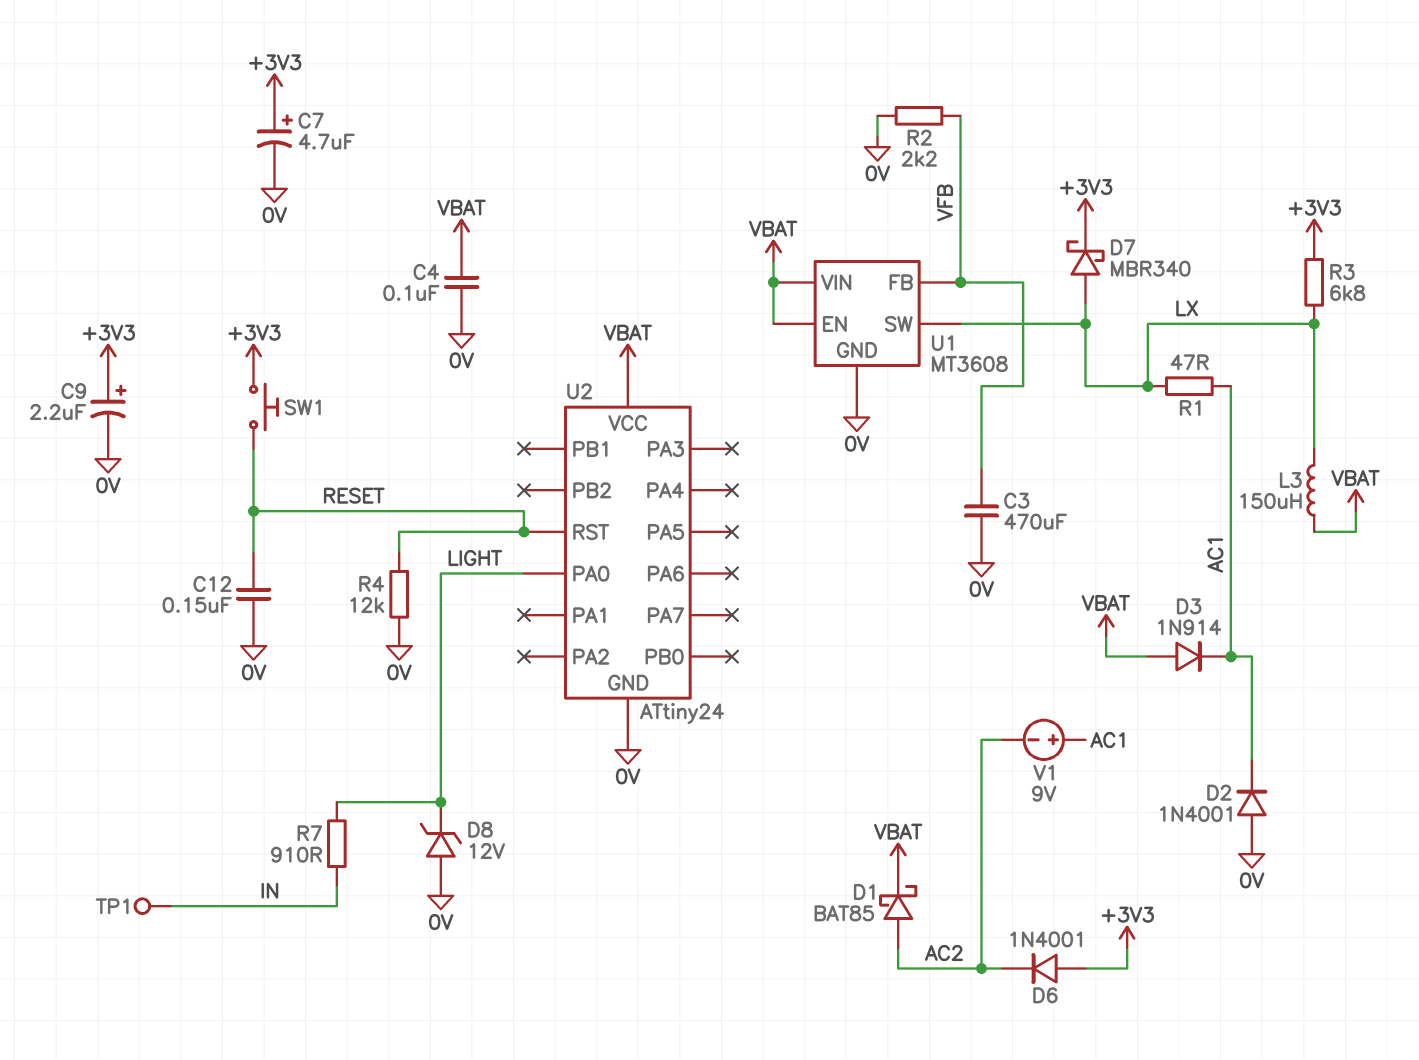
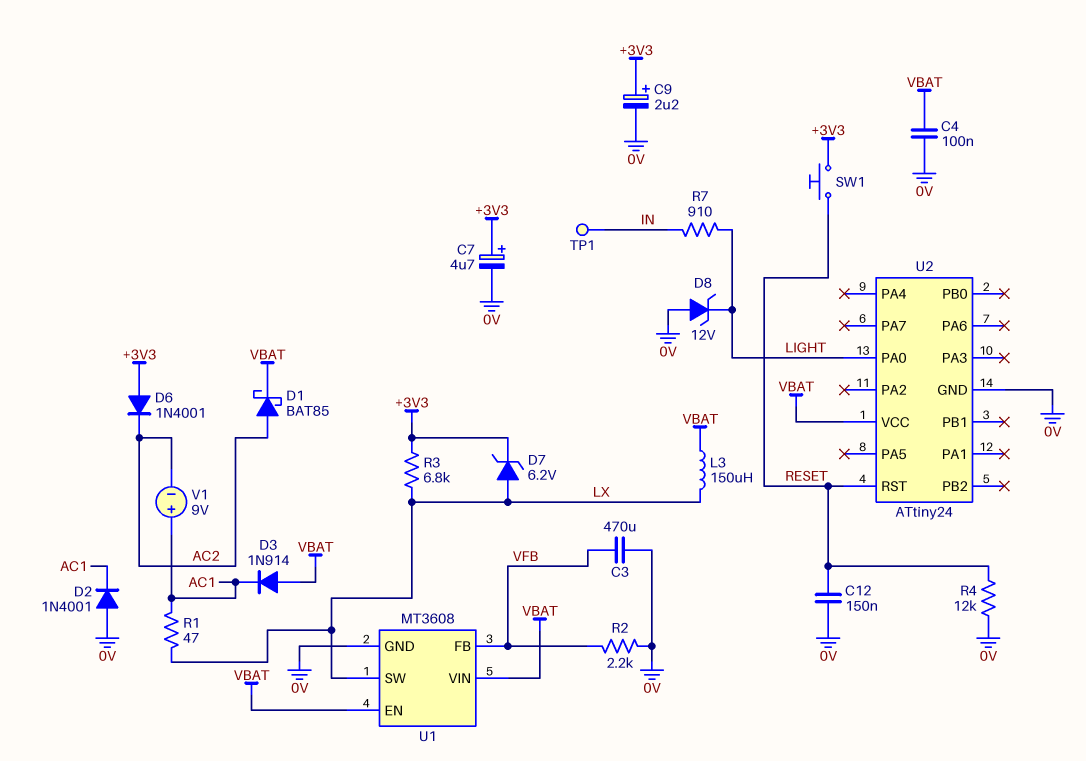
D7: schottky MBR340 (A LX, K +3V3) -> zener 6.2V (A LX, K +3V3)

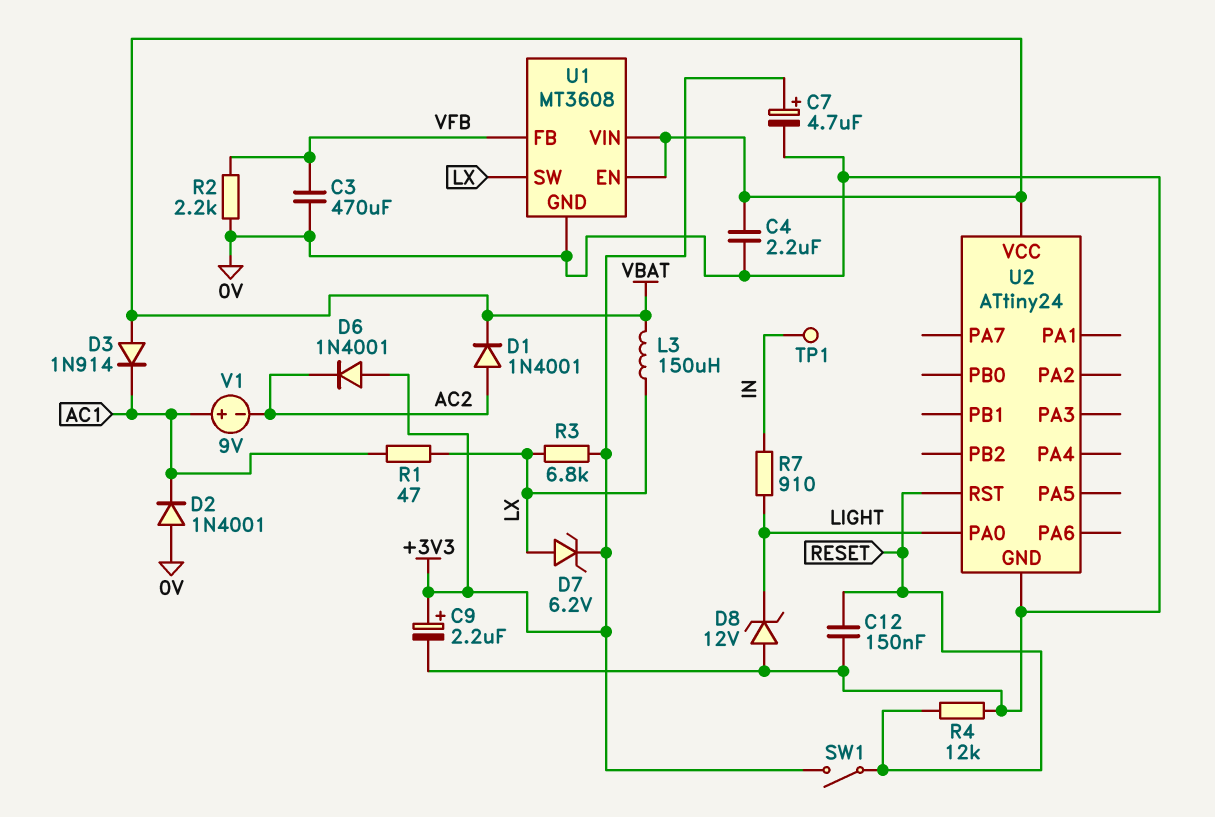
C4: 100nF (0V, VBAT) -> 2.2uF (0V, VBAT)
D1: schottky BAT85 (A AC2, K VBAT) -> diode 1N4001 (A AC2, K VBAT)
SW1: button (+3V3, RESET) -> switch (+3V3, RESET)

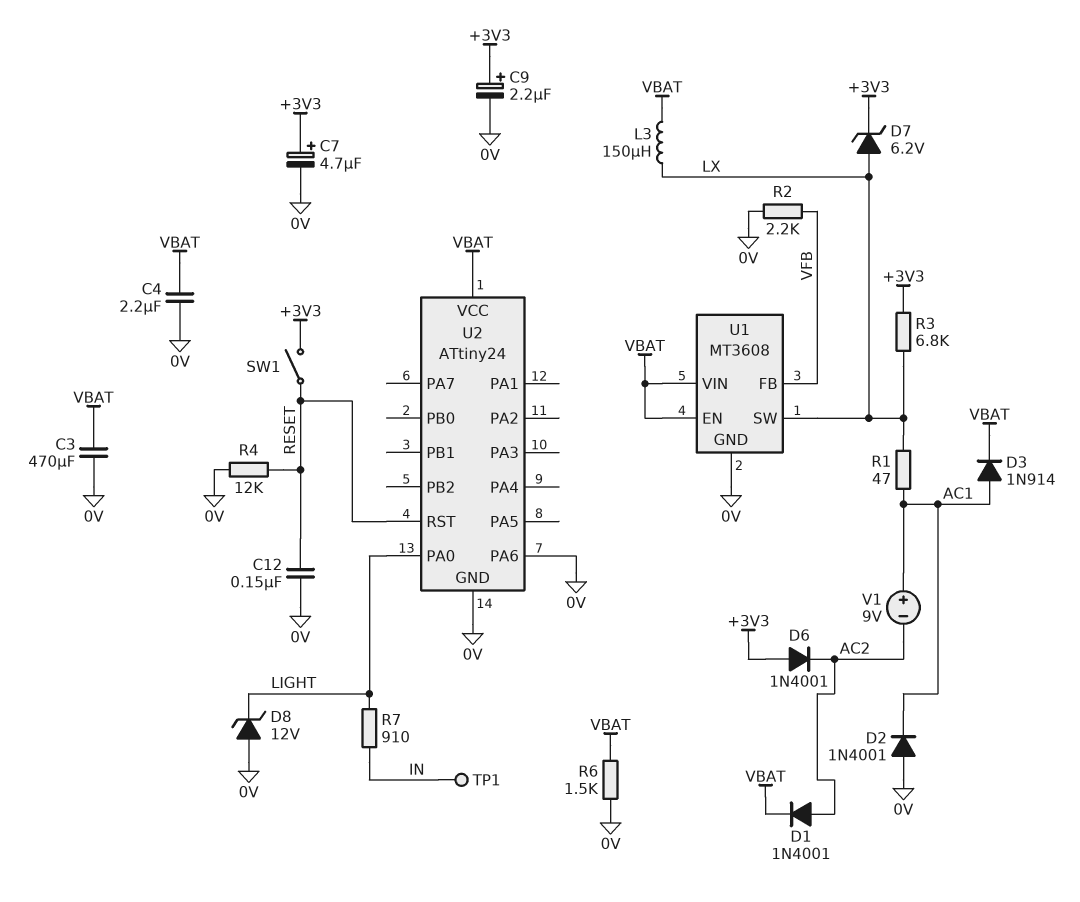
C3: 470uF (0V, VFB) -> 470uF (0V, VBAT)
D3: diode 1N914 (A VBAT, K AC1) -> diode 1N914 (A AC1, K VBAT)
R6: none -> 1.5k (0V, VBAT)
U2 pin PA6: none -> 0V

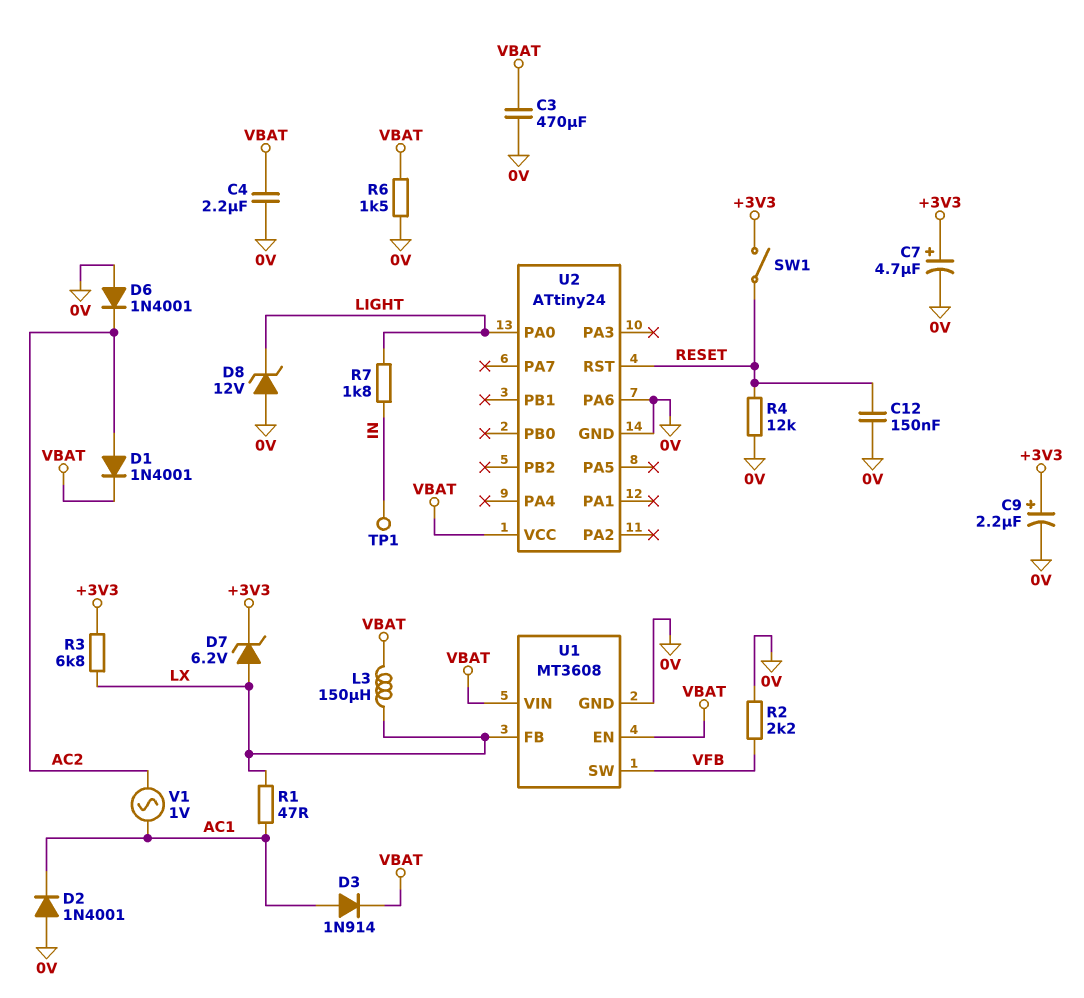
D6: diode 1N4001 (A +3V3, K AC2) -> diode 1N4001 (A 0V, K AC2)
R7: 910 (IN, LIGHT) -> 1.8k (IN, LIGHT)
U1 pin FB: VFB -> LX
U1 pin SW: LX -> VFB
V1: 9V (plus AC1, minus AC2) -> AC 1V (AC1, AC2)

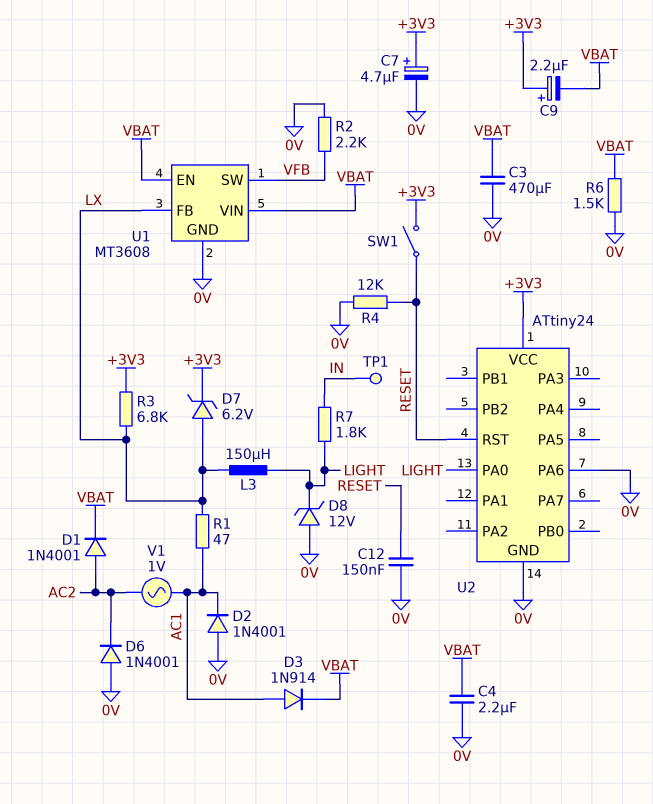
C9: 2.2uF (plus +3V3, minus 0V) -> 2.2uF (plus +3V3, minus VBAT)
L3: 150uH (LX, VBAT) -> 150uH (LIGHT, LX)
U2 pin VCC: VBAT -> +3V3

